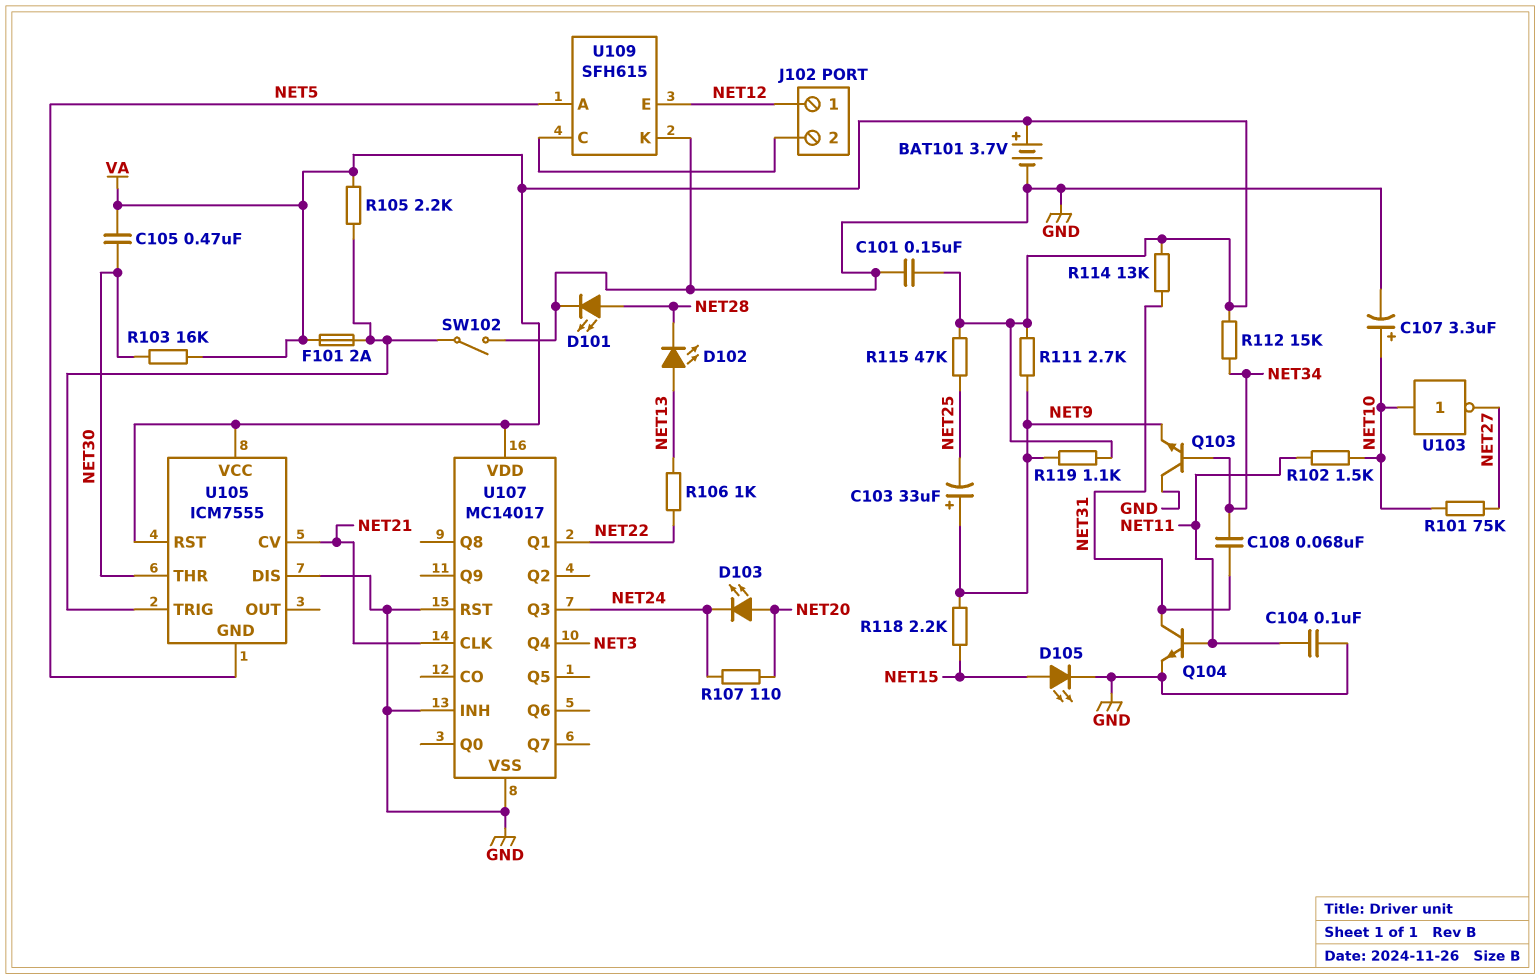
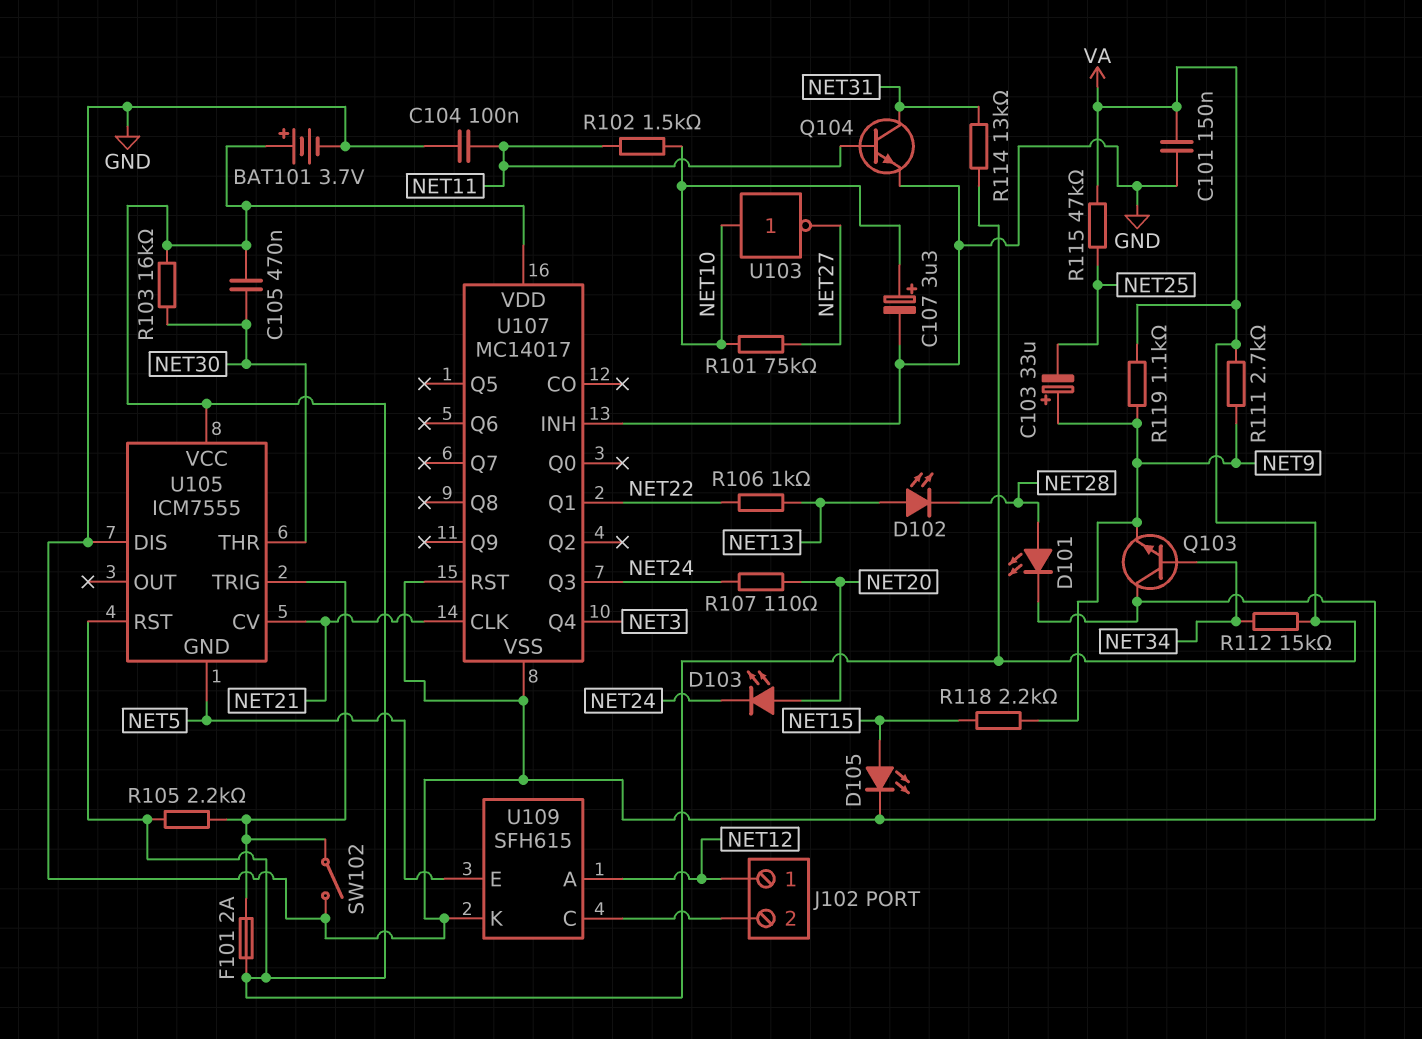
C108: 68nF (NET31, NET34) -> none
U109 pin A: NET5 -> NET12
U109 pin E: NET12 -> NET5

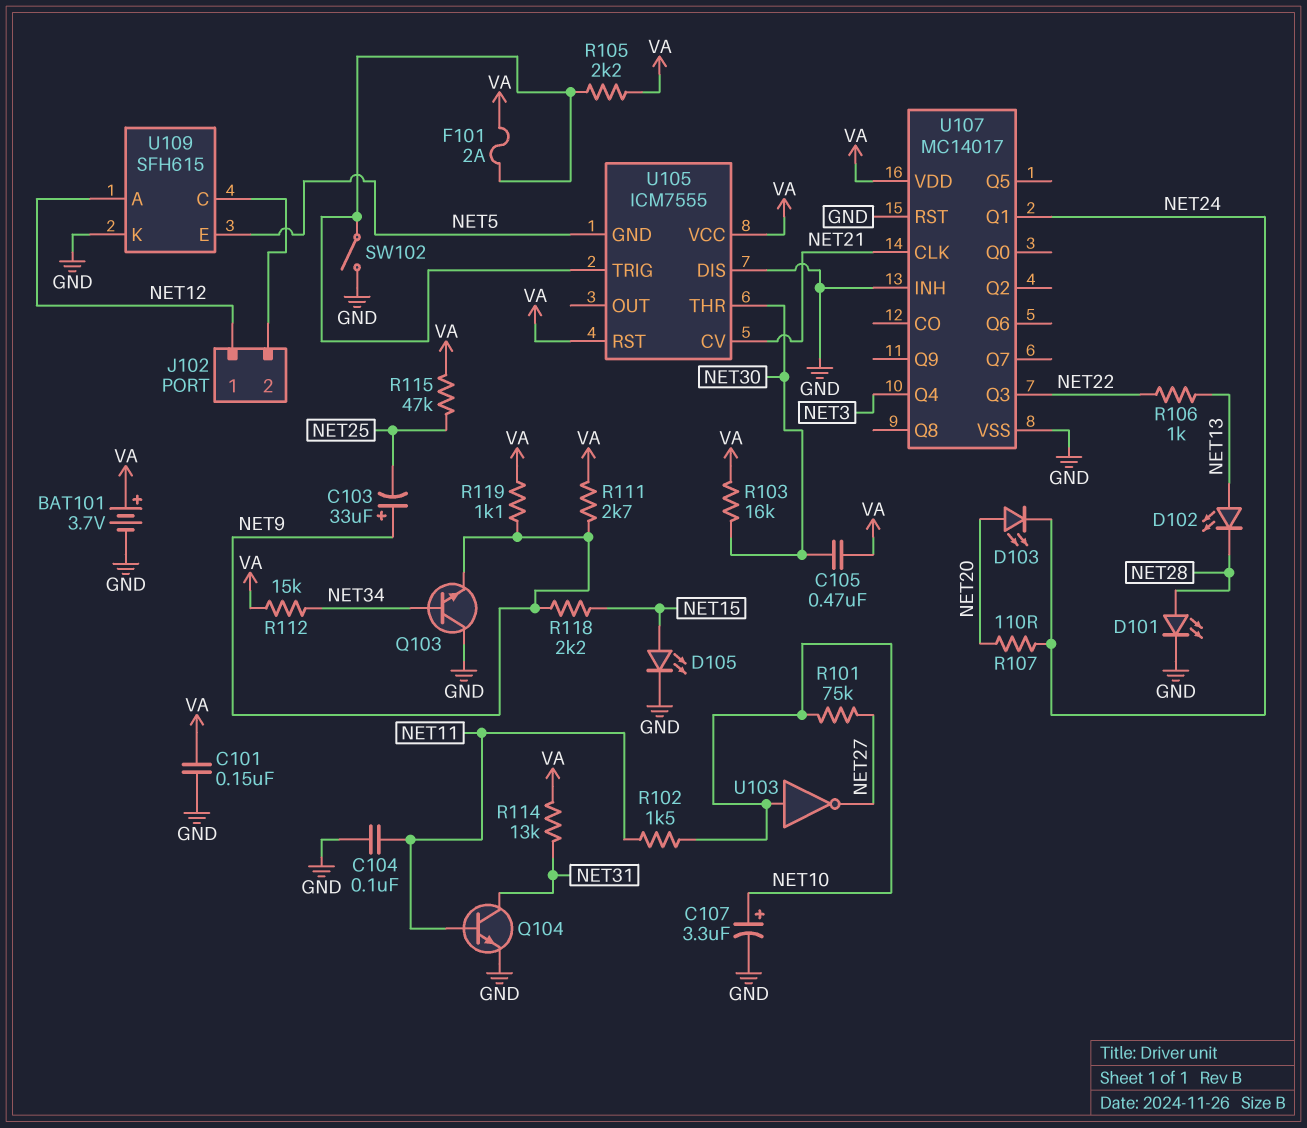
U107 pin Q1: NET22 -> NET24
U107 pin Q3: NET24 -> NET22

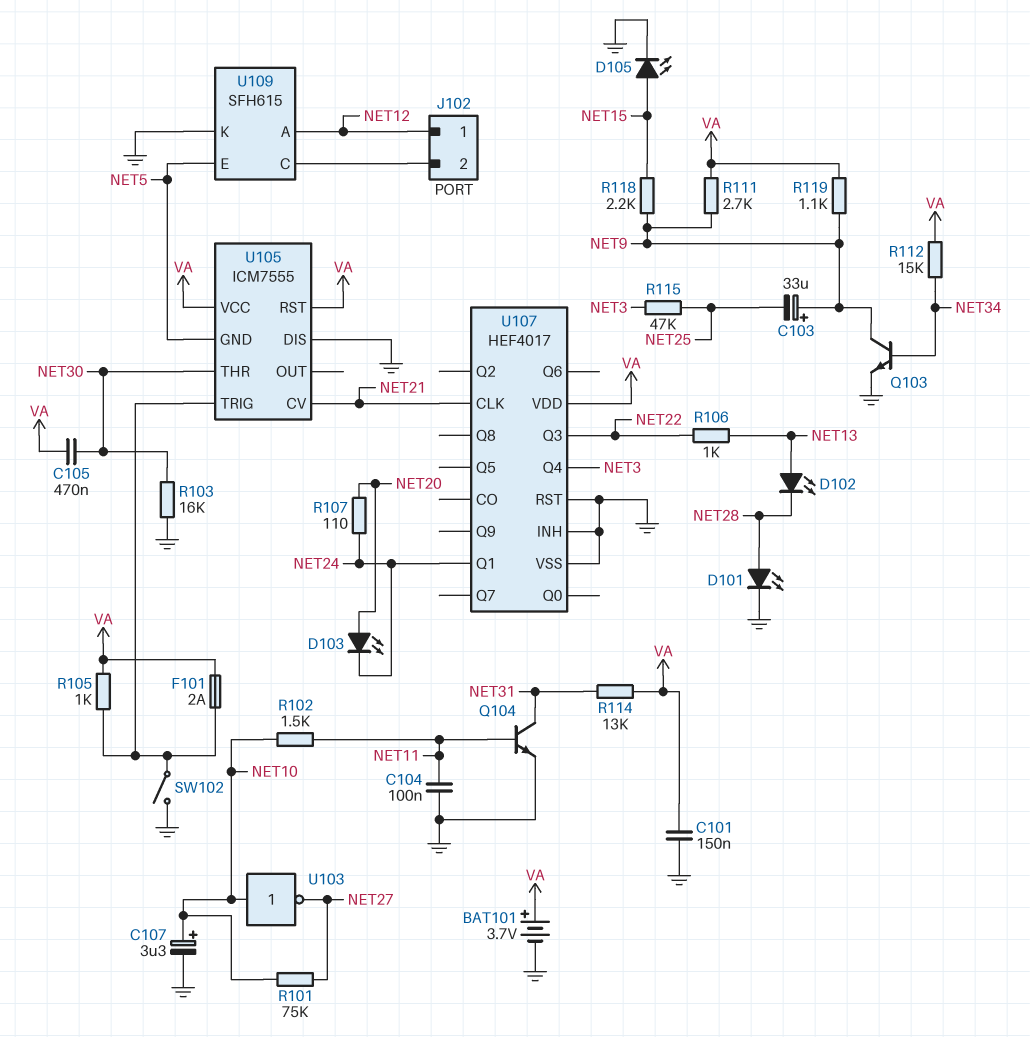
Q103: NPN (B NET34, C GND, E NET9) -> NPN (B NET34, C NET9, E GND)
R103: 16k (NET30, VA) -> 16k (GND, NET30)
R105: 2.2k (U105/TRIG, VA) -> 1k (U105/TRIG, VA)
R115: 47k (NET25, VA) -> 47k (NET3, NET25)
U107: MC14017 -> HEF4017

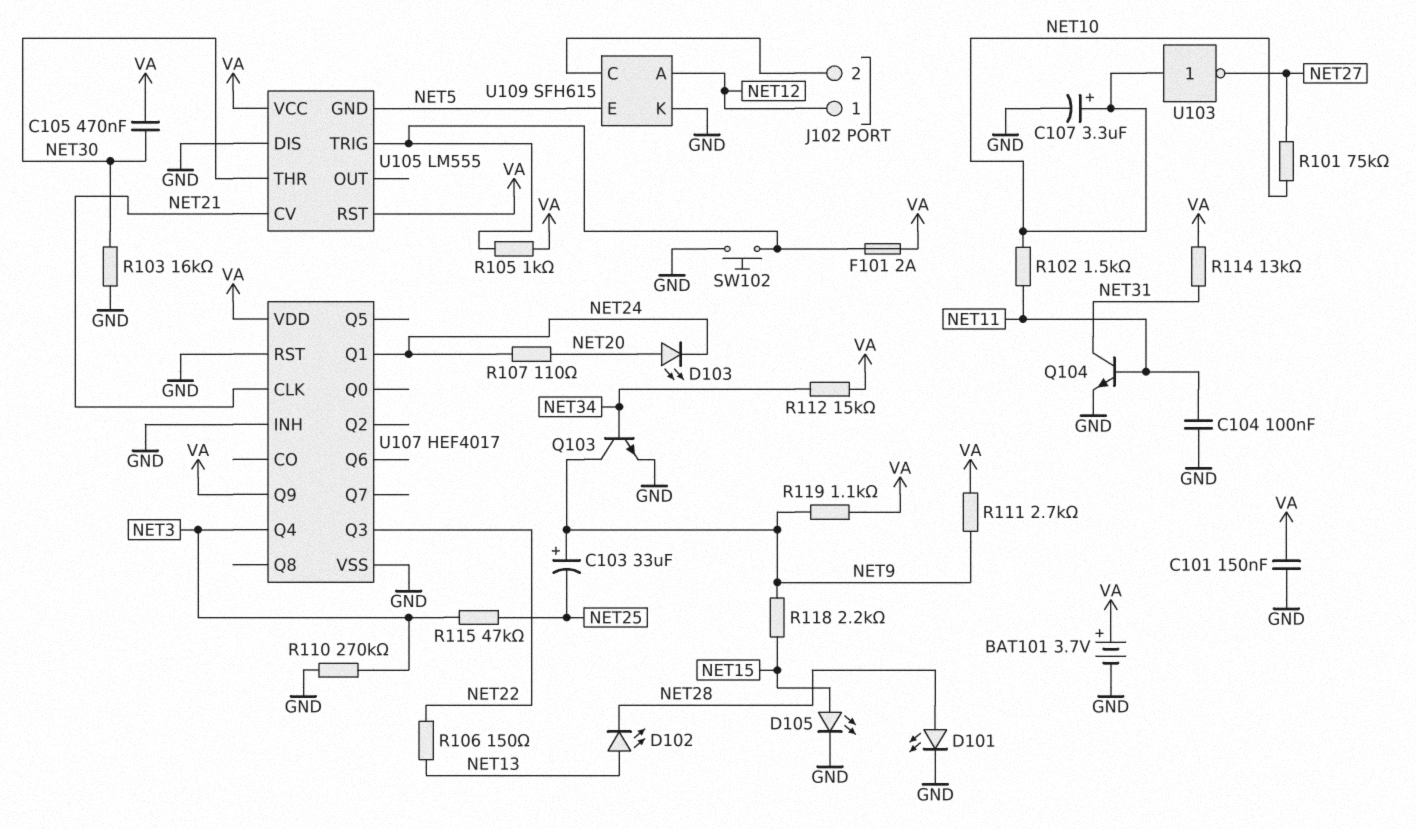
R106: 1k (NET13, NET22) -> 150 (NET13, NET22)
R110: none -> 270k (GND, NET3)
SW102: switch (GND, U105/TRIG) -> button (GND, U105/TRIG)
U105: ICM7555 -> LM555
U107 pin Q9: none -> VA

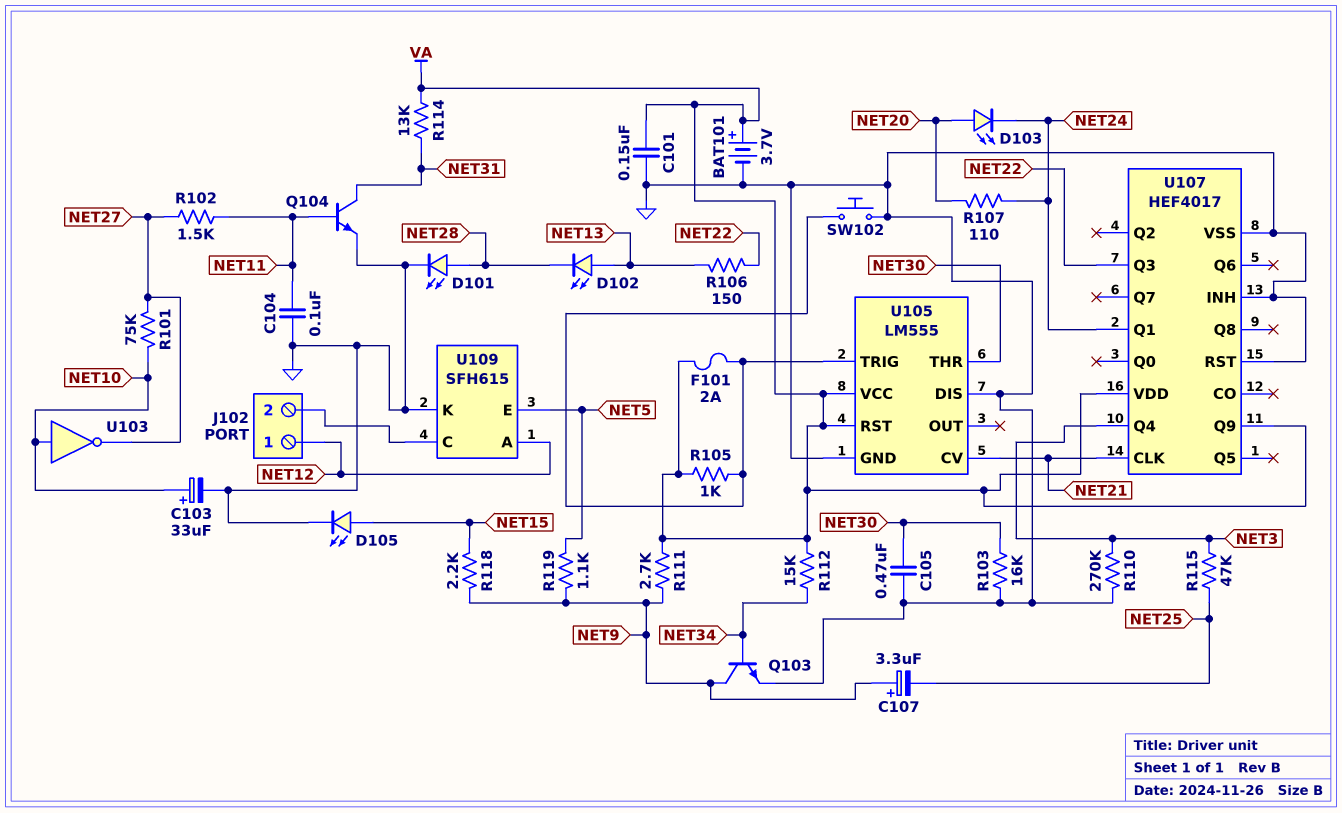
C103: 33uF (plus NET9, minus NET25) -> 33uF (plus NET10, minus GND)
C105: 470nF (NET30, VA) -> 470nF (GND, NET30)
C107: 3.3uF (plus NET10, minus GND) -> 3.3uF (plus NET9, minus NET25)
R102: 1.5k (NET10, NET11) -> 1.5k (NET11, NET27)
R119: 1.1k (NET9, VA) -> 1.1k (NET5, NET9)
U105 pin GND: NET5 -> GND

